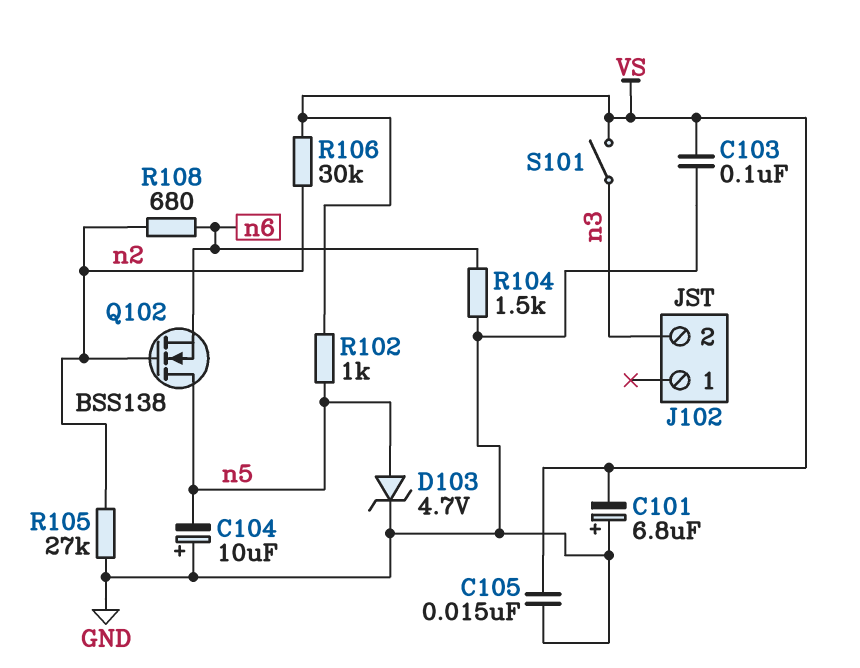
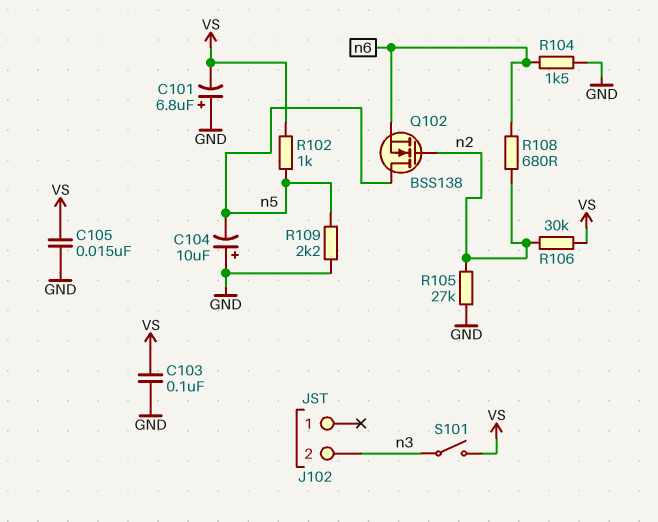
D103: zener 4.7V (A n5, K GND) -> none
R109: none -> 2.2k (GND, n5)

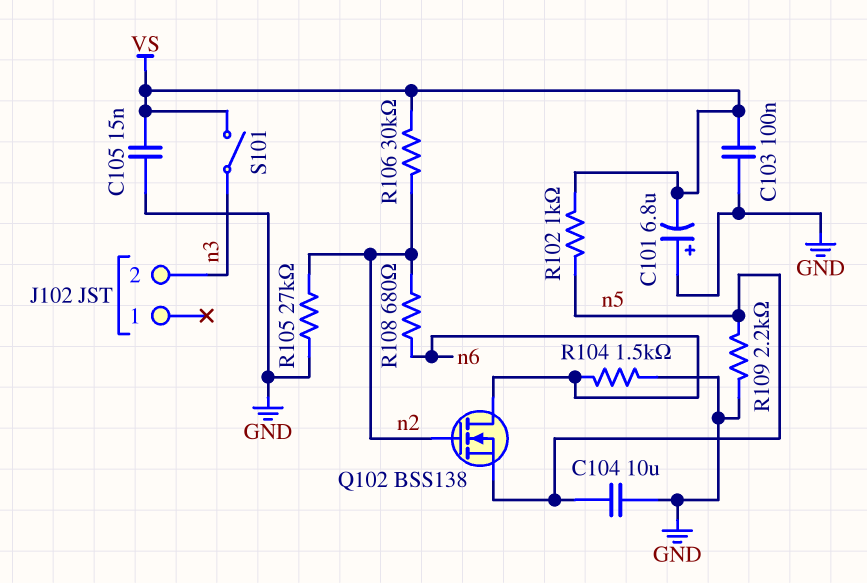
C104: 10uF (plus GND, minus n5) -> 10uF (GND, n5)
Q102: NMOS BSS138 (G n2, D n5, S n6) -> NMOS BSS138 (G n2, D n6, S n5)

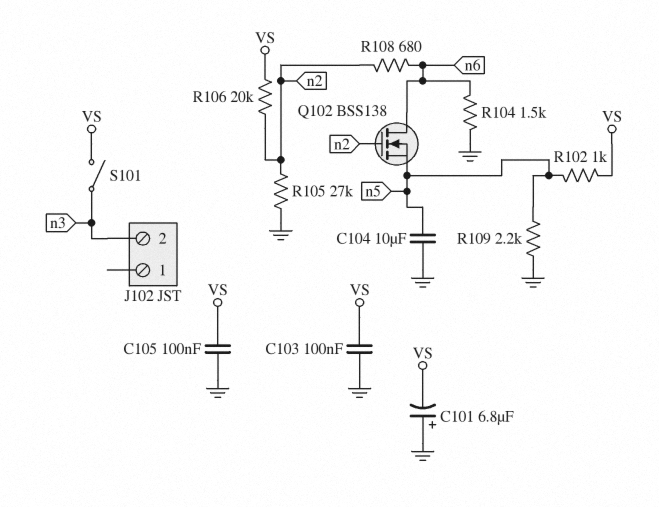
C105: 15nF (GND, VS) -> 100nF (GND, VS)
R106: 30k (VS, n2) -> 20k (VS, n2)

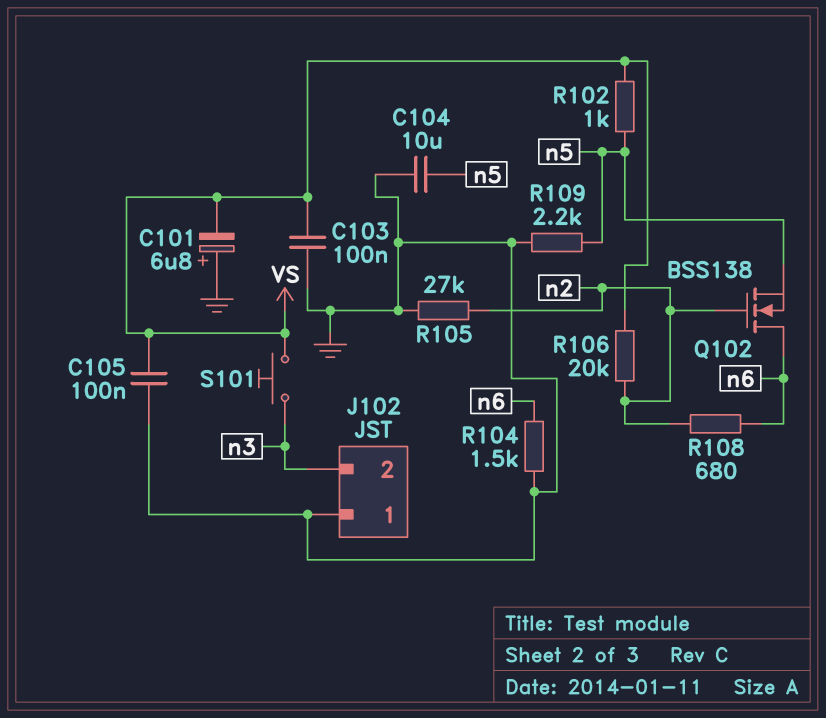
J102 pin 1: none -> GND
S101: switch (VS, n3) -> button (VS, n3)

